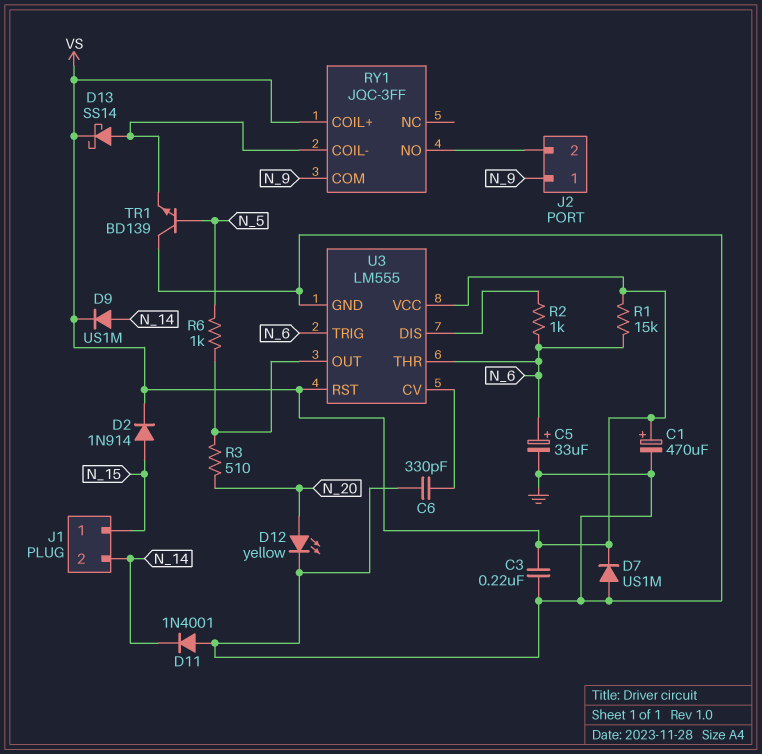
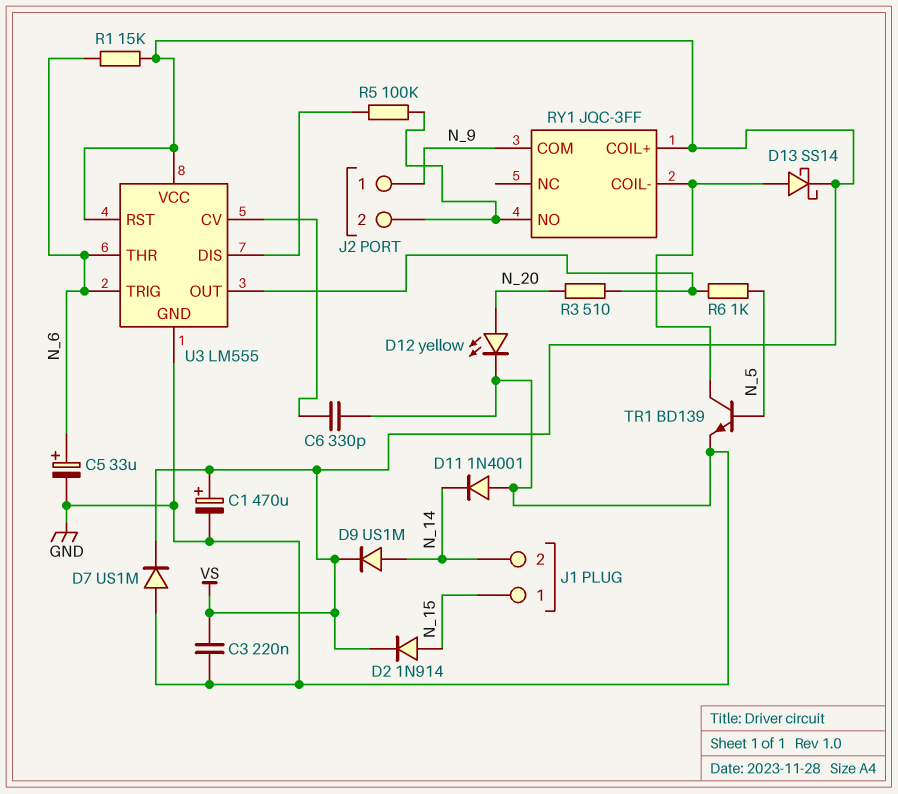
R2: 1k (N_6, U3/DIS) -> none
R5: none -> 100k (J2/2, U3/DIS)
TR1: NPN BD139 (B N_5, C GND, E RY1/COIL-) -> NPN BD139 (B N_5, C RY1/COIL-, E GND)

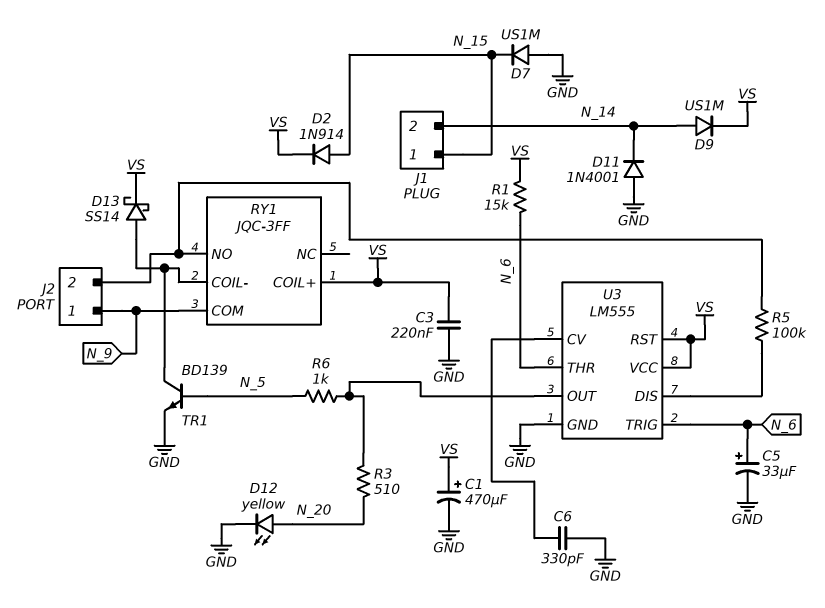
D7: diode US1M (A GND, K VS) -> diode US1M (A GND, K N_15)

